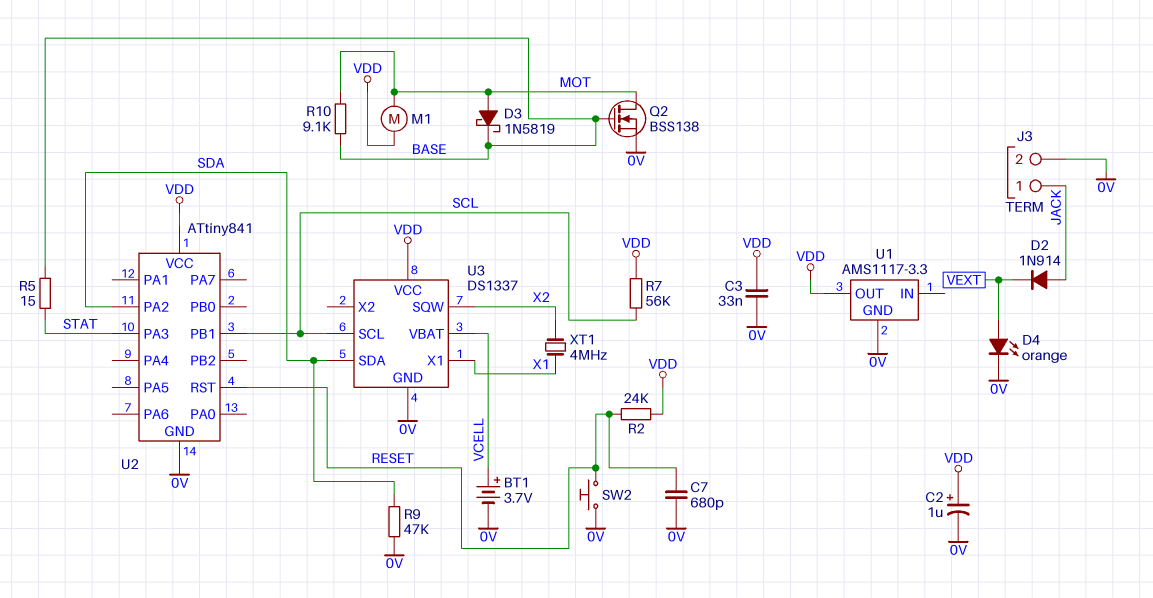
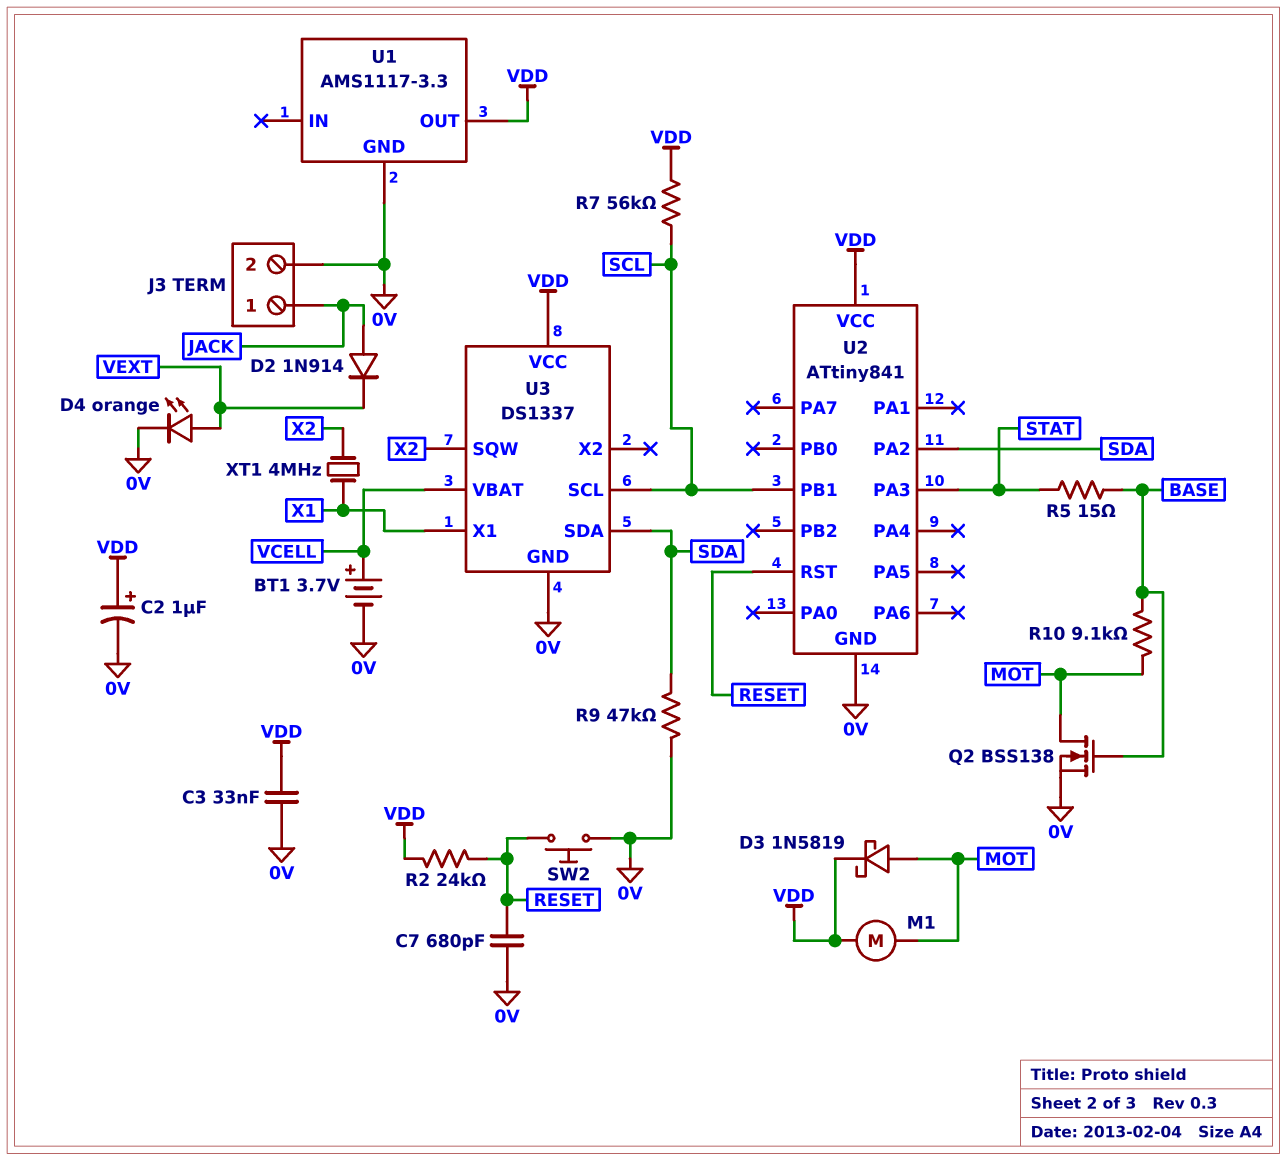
D3: schottky 1N5819 (A MOT, K BASE) -> schottky 1N5819 (A MOT, K VDD)

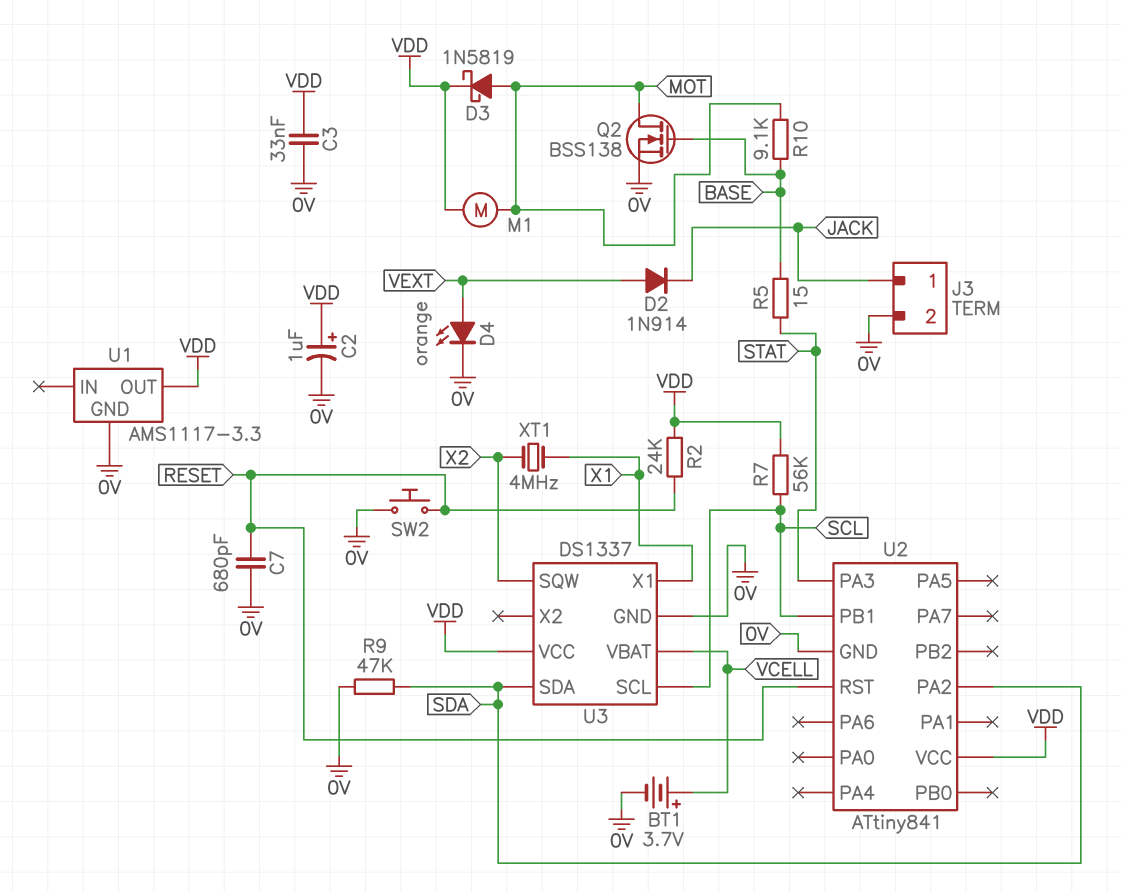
D2: diode 1N914 (A JACK, K VEXT) -> diode 1N914 (A VEXT, K JACK)

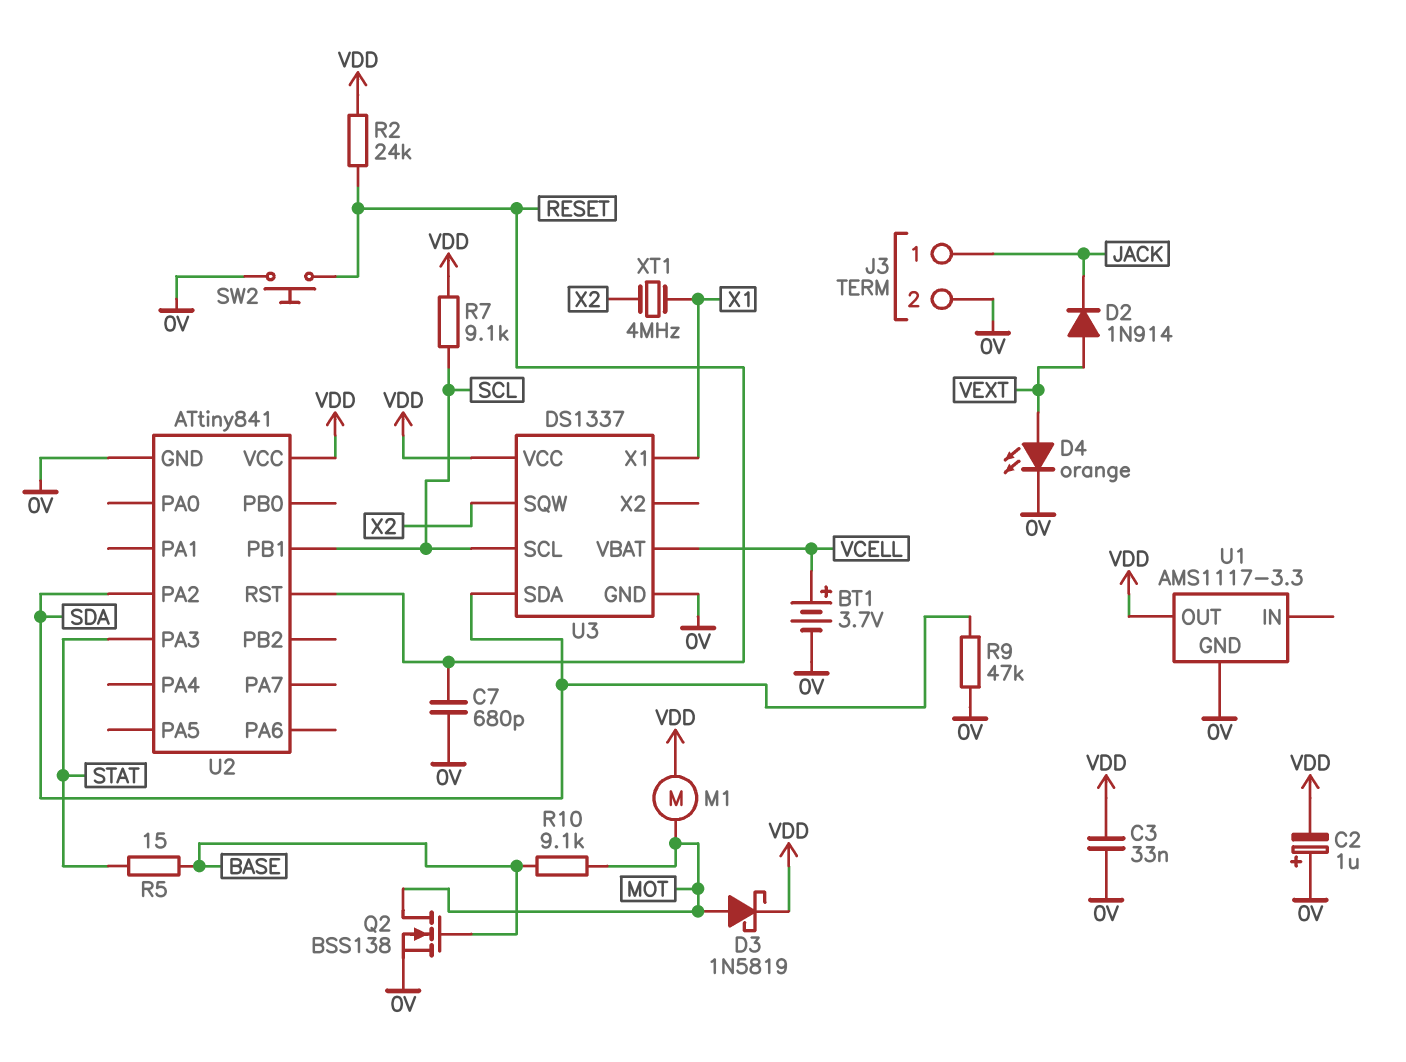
C2: 1uF (plus VDD, minus 0V) -> 1uF (plus 0V, minus VDD)
R7: 56k (SCL, VDD) -> 9.1k (SCL, VDD)

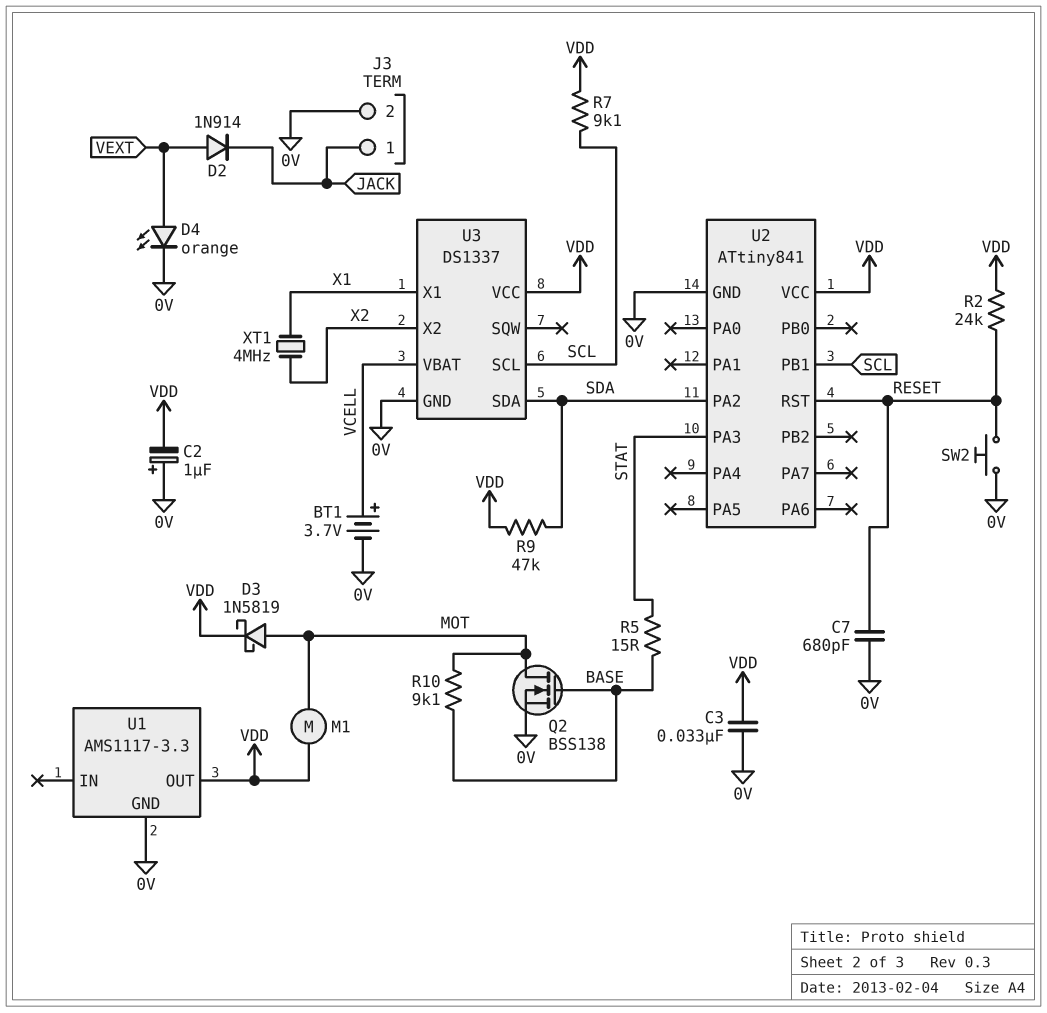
R9: 47k (0V, SDA) -> 47k (SDA, VDD)
U3 pin SQW: X2 -> none
U3 pin X2: none -> X2

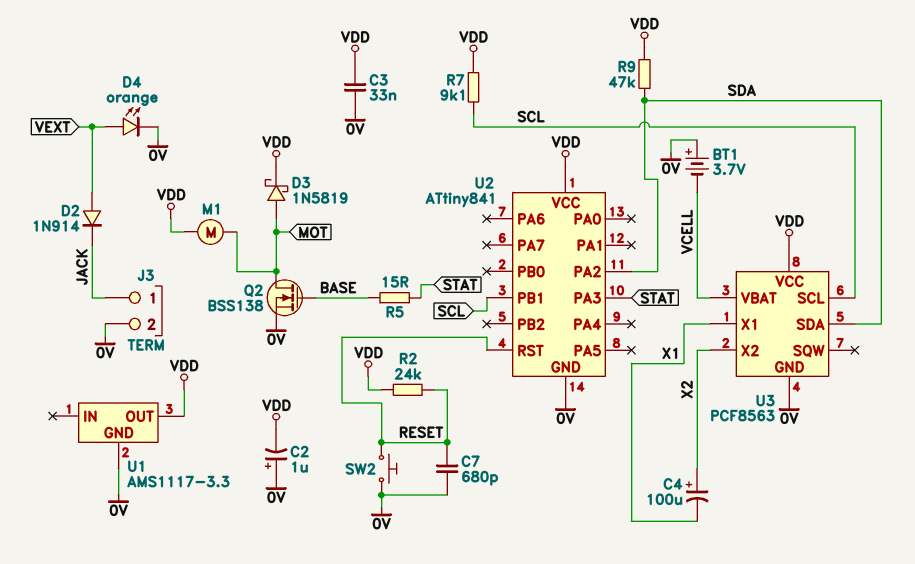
BT1: 3.7V (plus VCELL, minus 0V) -> 3.7V (plus 0V, minus VCELL)
C4: none -> 100uF (plus X2, minus X1)
R10: 9.1k (BASE, MOT) -> none
U3: DS1337 -> PCF8563
XT1: 4MHz (X1, X2) -> none

